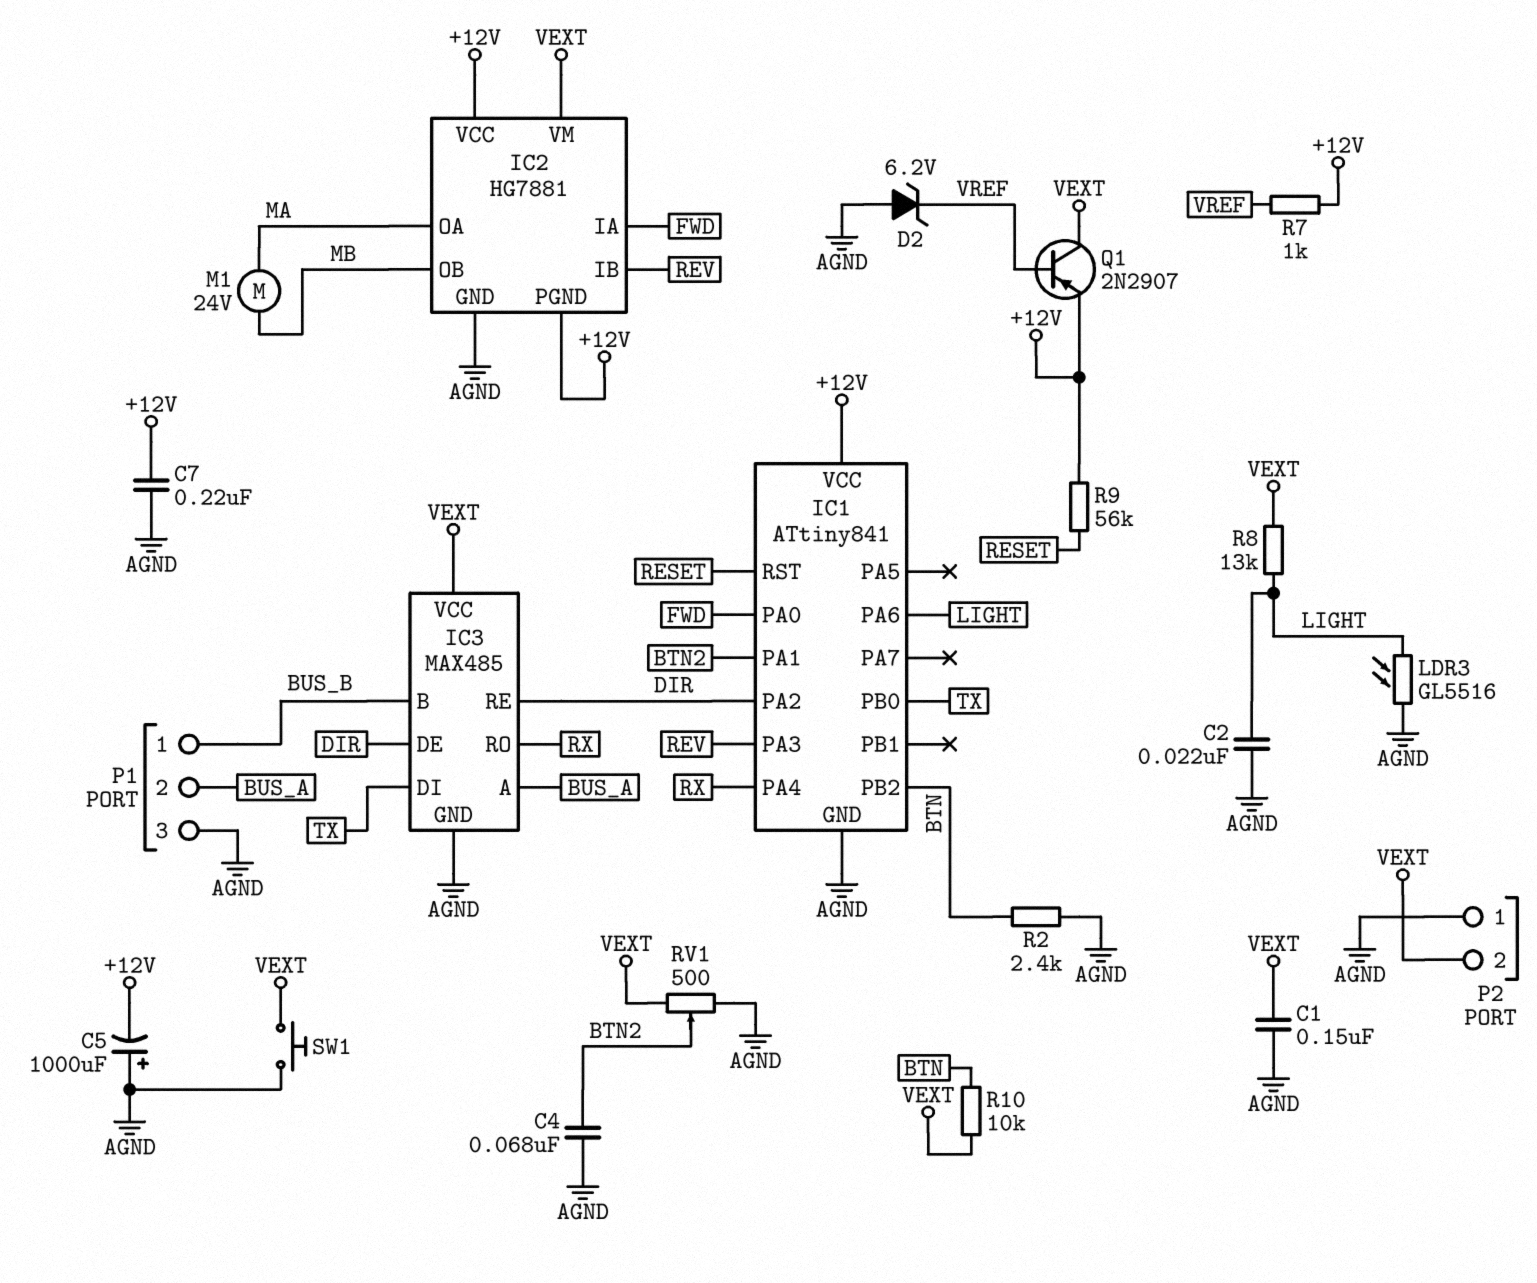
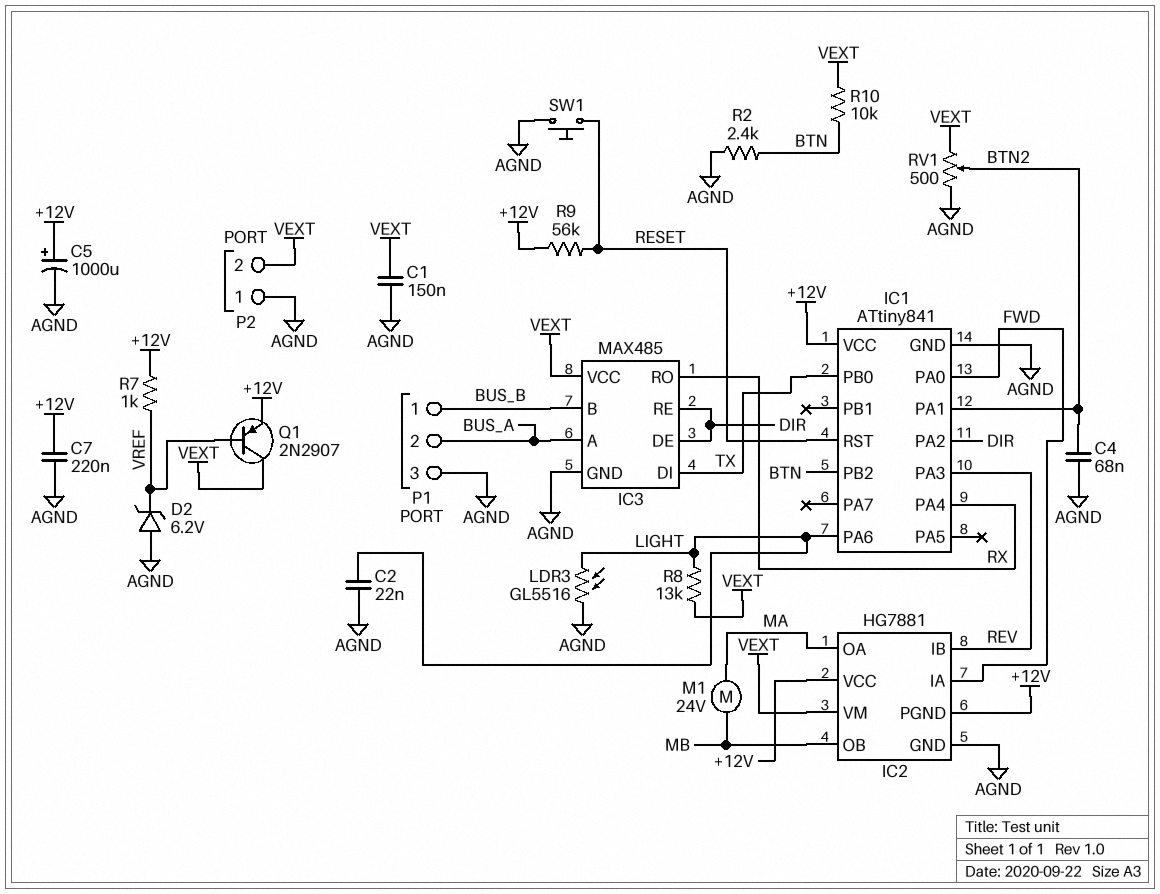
C5: 1000uF (plus AGND, minus +12V) -> 1000uF (plus +12V, minus AGND)
SW1: button (AGND, VEXT) -> button (AGND, RESET)

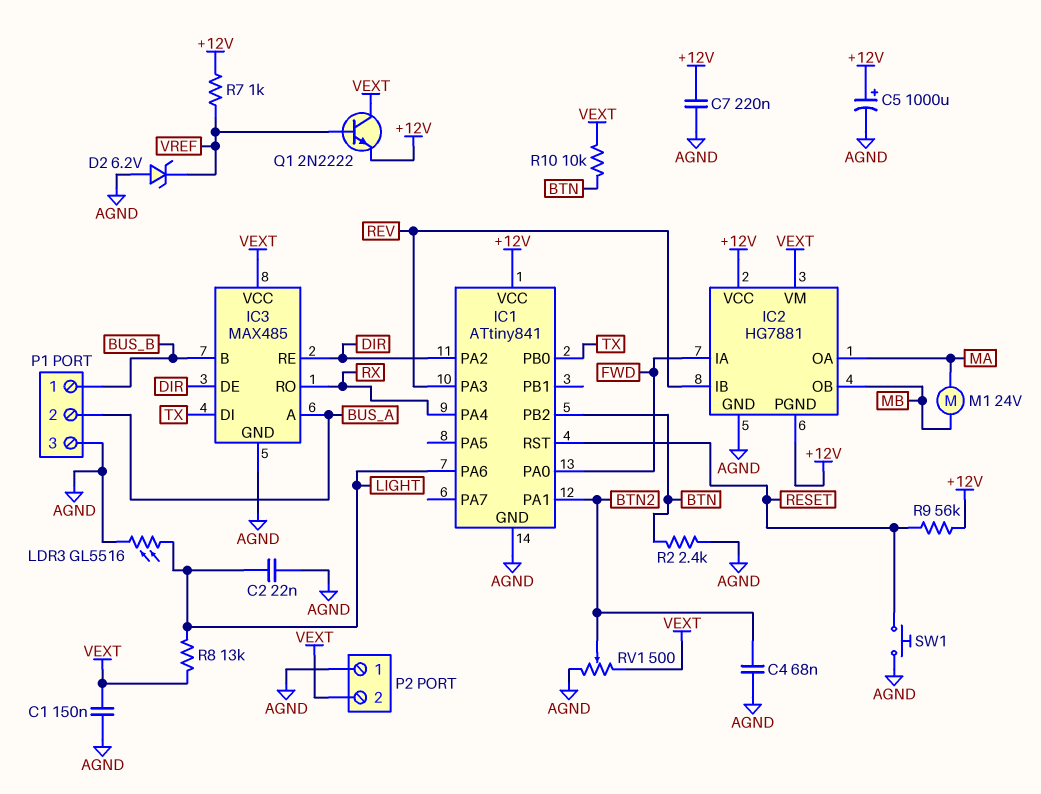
Q1: PNP 2N2907 (B VREF, C VEXT, E +12V) -> NPN 2N2222 (B VREF, C VEXT, E +12V)

